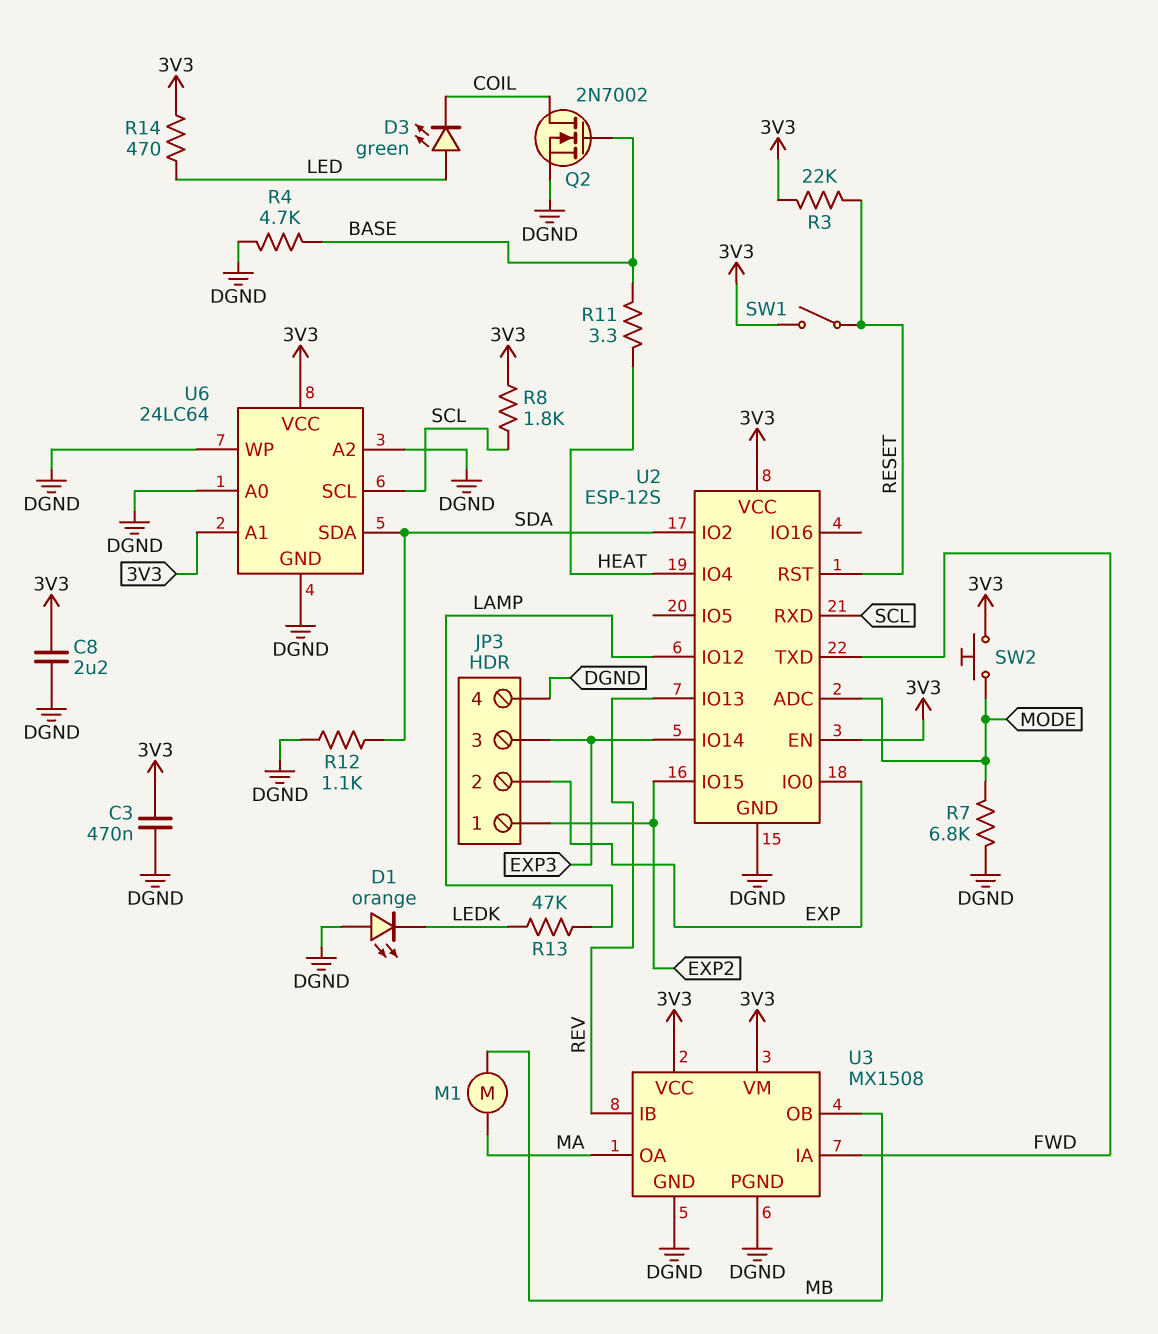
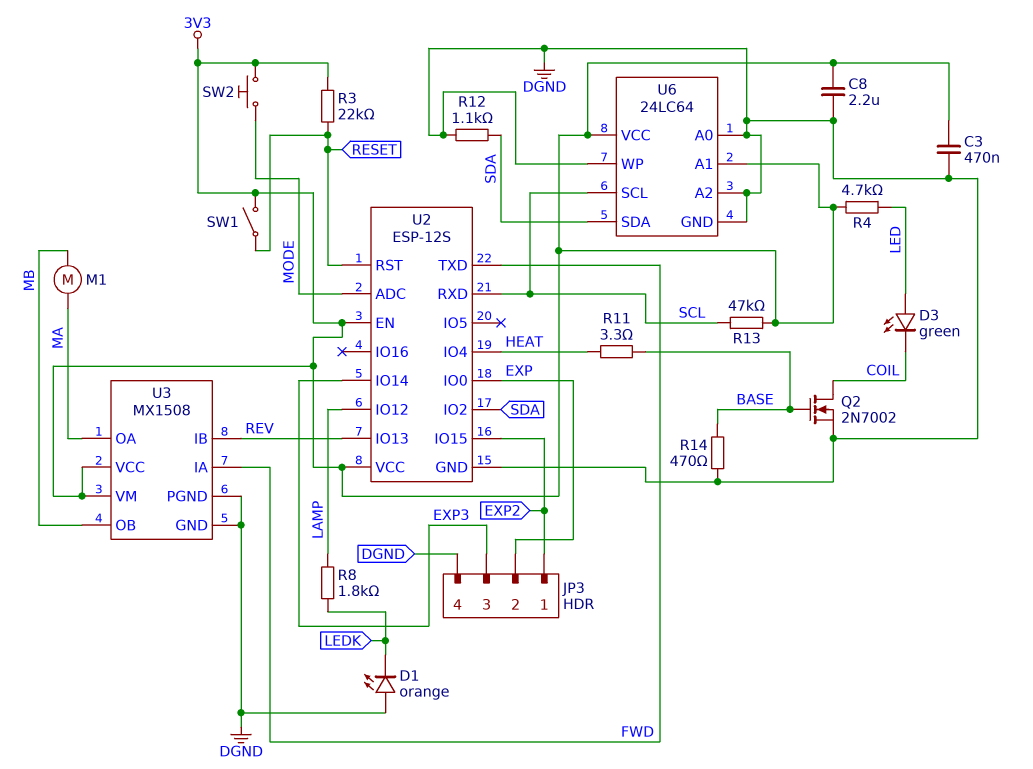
R4: 4.7k (BASE, DGND) -> 4.7k (3V3, LED)
R7: 6.8k (DGND, MODE) -> none
R8: 1.8k (3V3, SCL) -> 1.8k (LAMP, LEDK)
R13: 47k (LAMP, LEDK) -> 47k (3V3, SCL)
R14: 470 (3V3, LED) -> 470 (BASE, DGND)

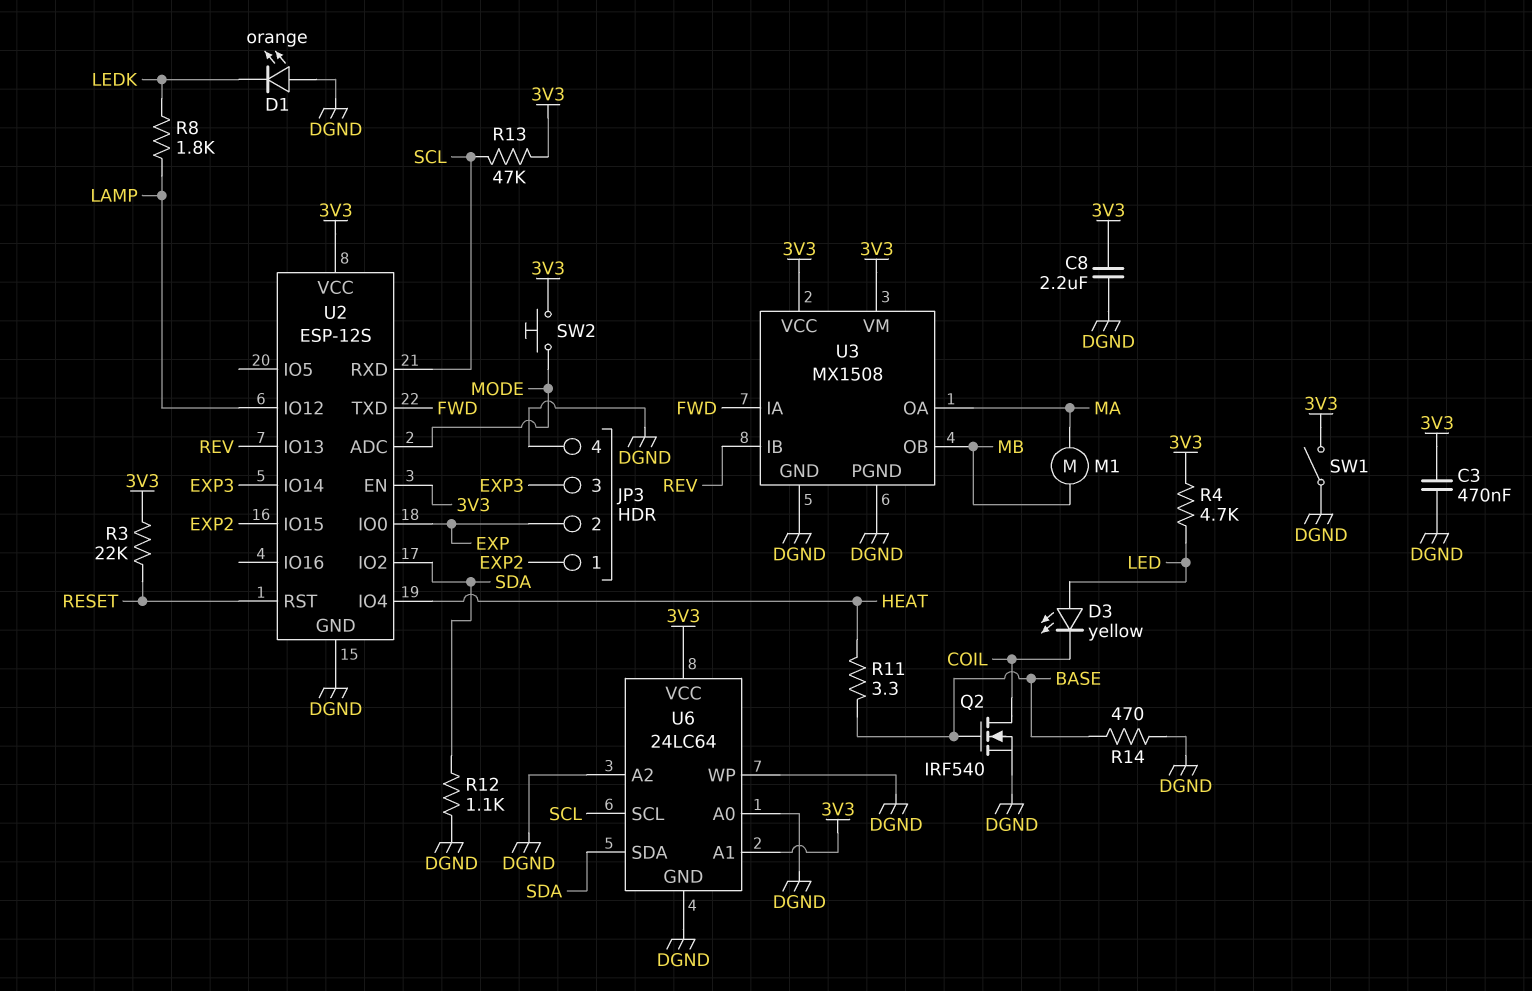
D3: LED green (A LED, K COIL) -> LED yellow (A LED, K COIL)
Q2: NMOS 2N7002 (G BASE, D COIL, S DGND) -> NMOS IRF540 (G BASE, D COIL, S DGND)
SW1: switch (3V3, RESET) -> switch (3V3, DGND)

